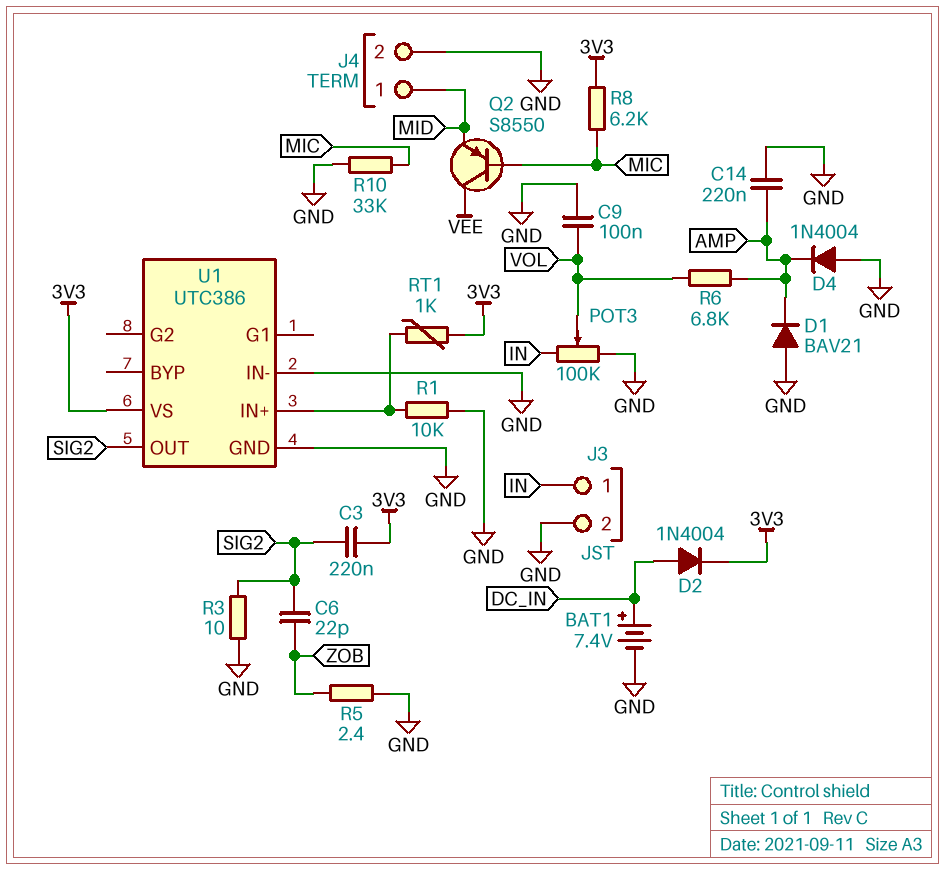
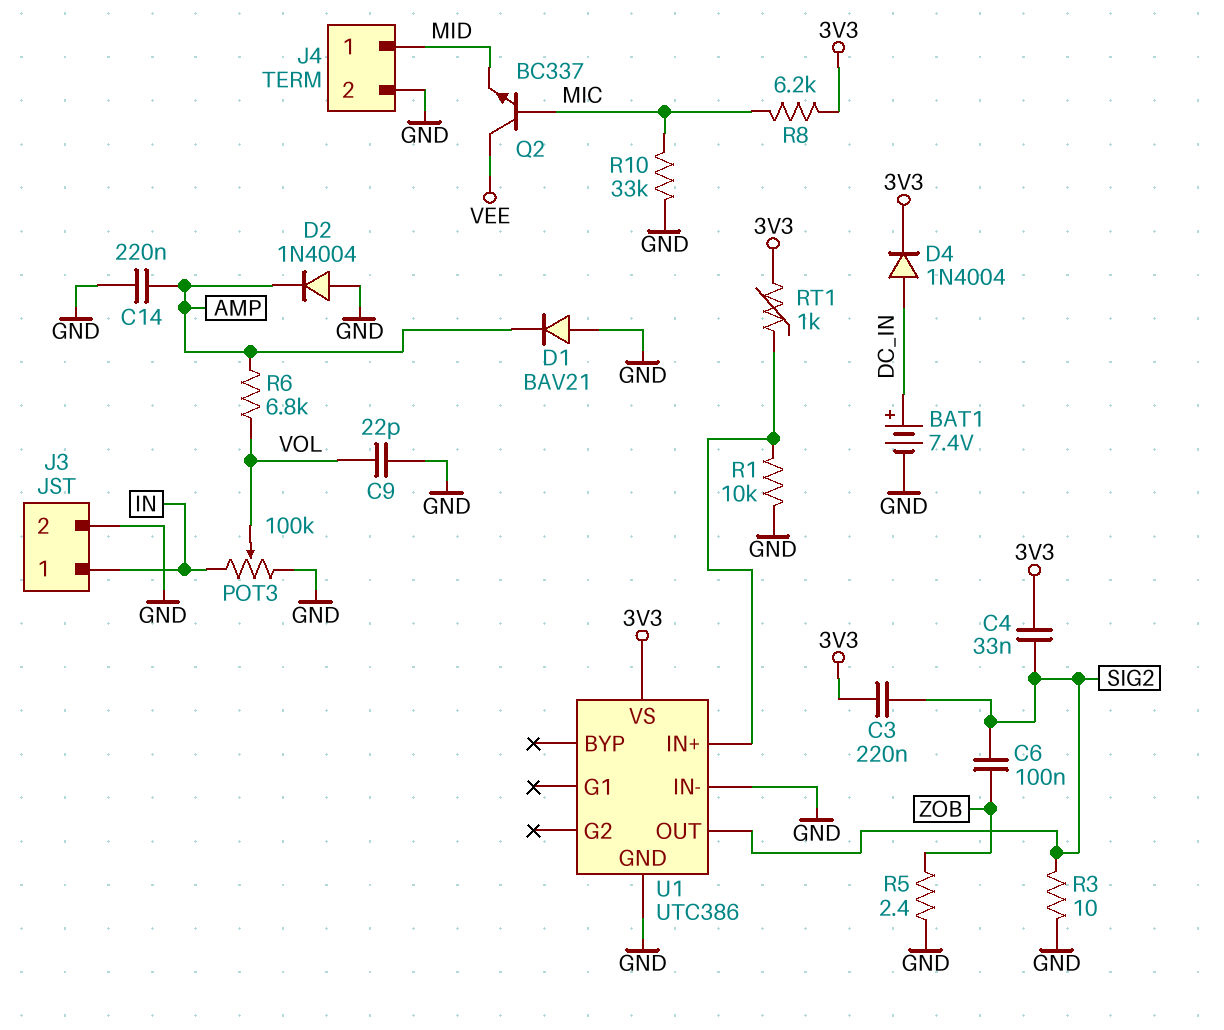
C4: none -> 33nF (3V3, SIG2)
C6: 22pF (SIG2, ZOB) -> 100nF (SIG2, ZOB)
C9: 100nF (GND, VOL) -> 22pF (GND, VOL)
D2: diode 1N4004 (A DC_IN, K 3V3) -> diode 1N4004 (A GND, K AMP)
D4: diode 1N4004 (A GND, K AMP) -> diode 1N4004 (A DC_IN, K 3V3)
Q2: PNP S8550 (B MIC, C VEE, E MID) -> NPN BC337 (B MIC, C VEE, E MID)

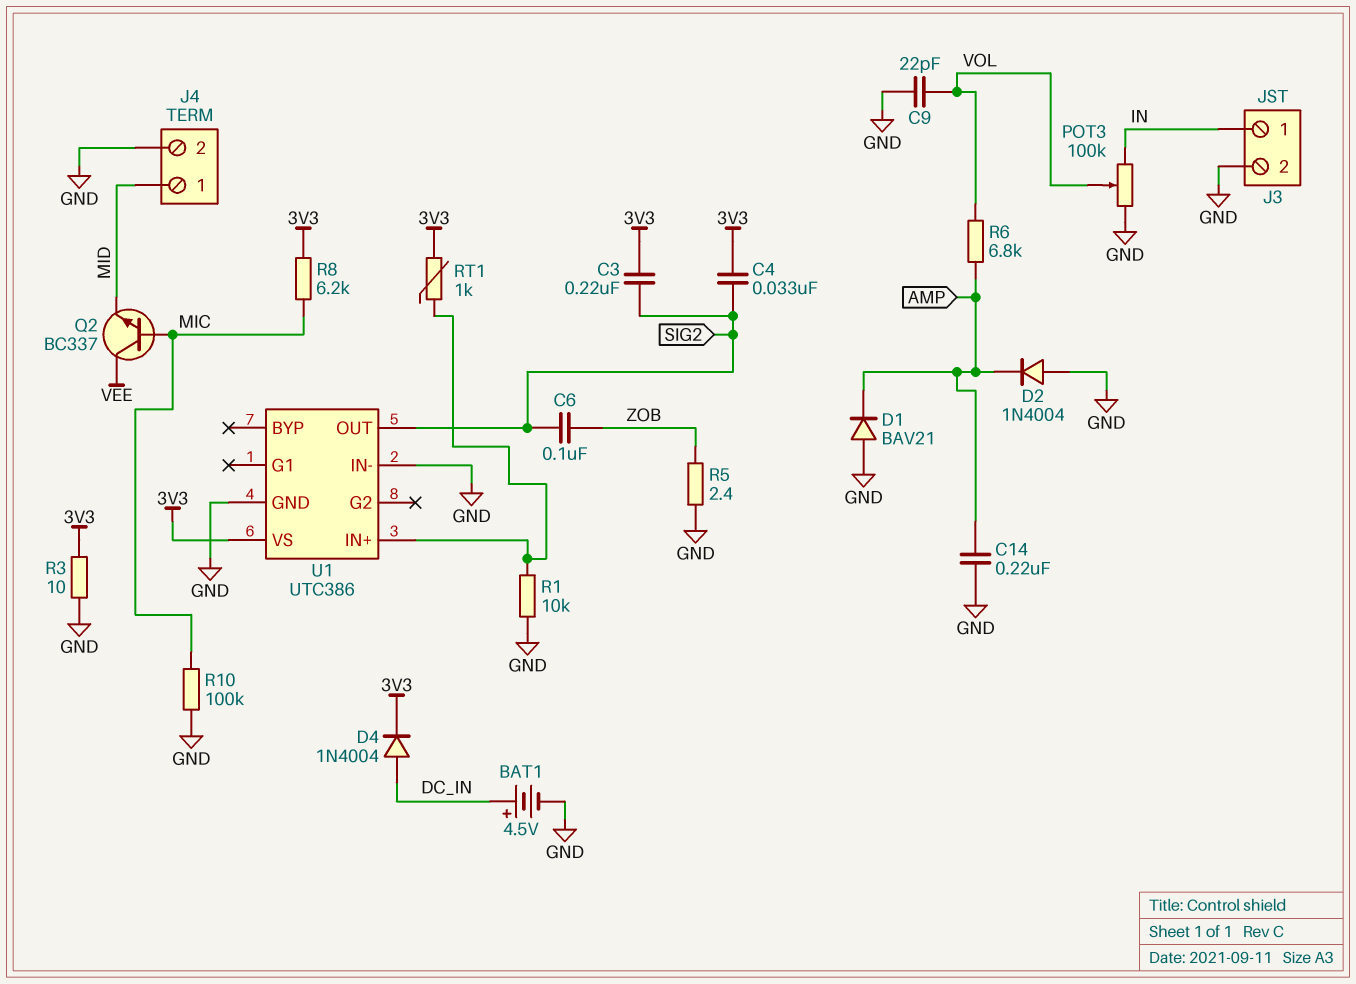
BAT1: 7.4V (plus DC_IN, minus GND) -> 4.5V (plus DC_IN, minus GND)
R3: 10 (GND, SIG2) -> 10 (3V3, GND)
R10: 33k (GND, MIC) -> 100k (GND, MIC)

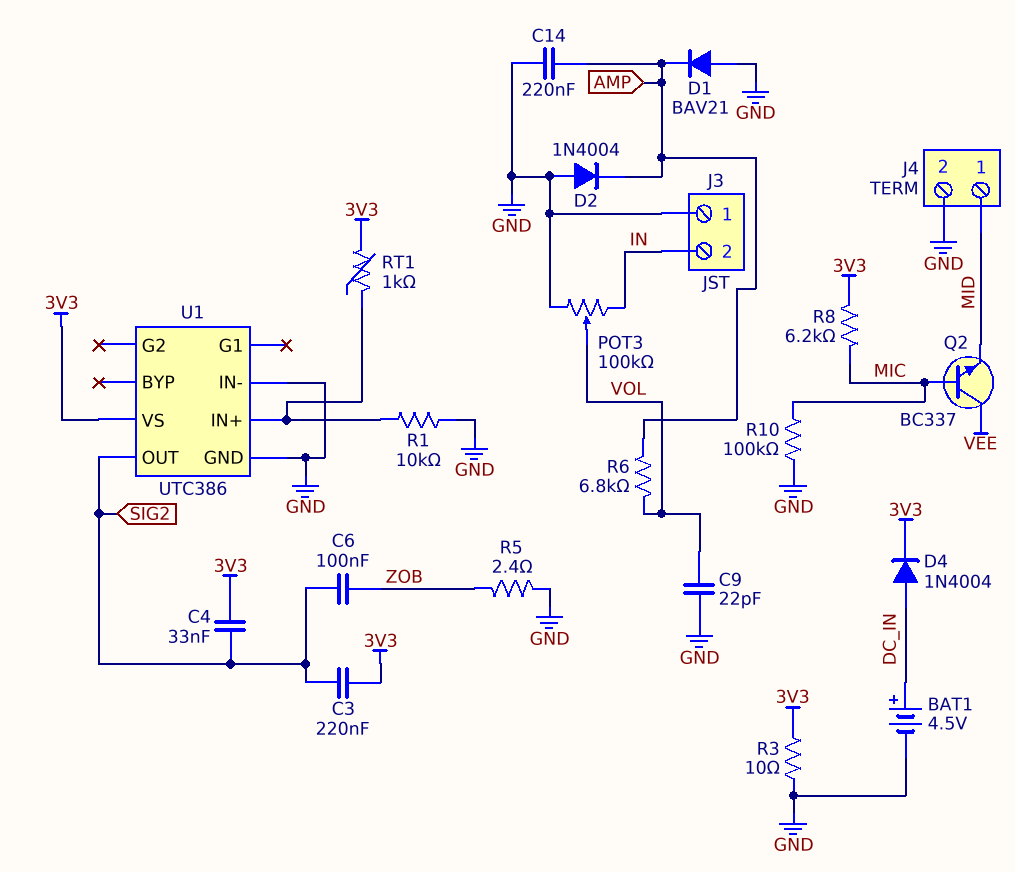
J3 pin 1: IN -> GND
J3 pin 2: GND -> IN

